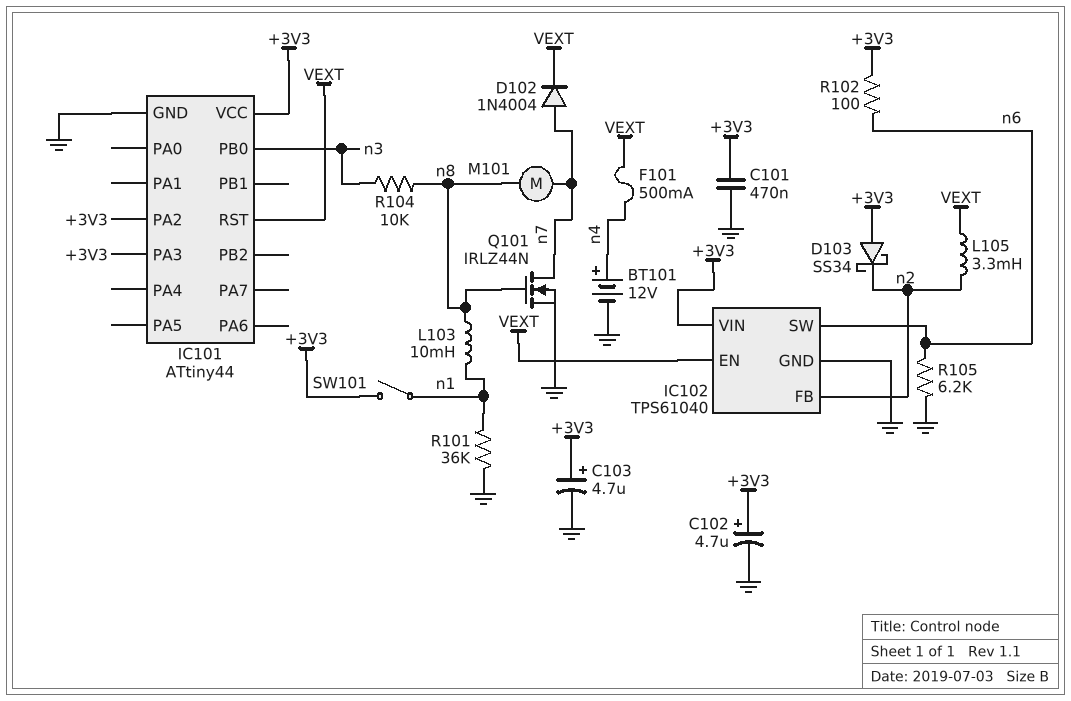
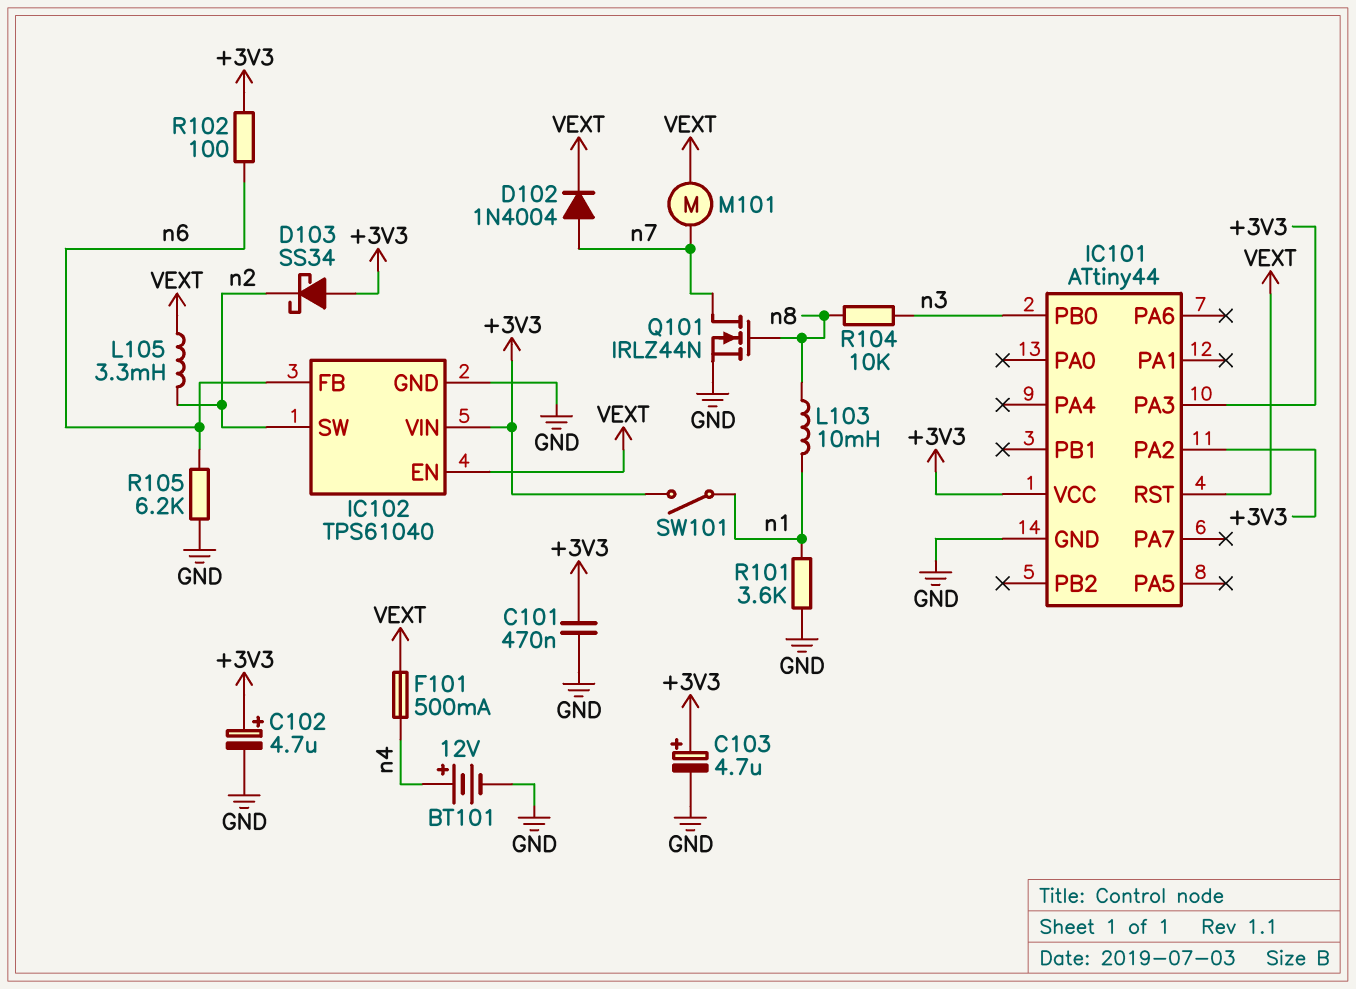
IC102 pin FB: n2 -> n6
IC102 pin SW: n6 -> n2
M101: motor (n7, n8) -> motor (VEXT, n7)
R101: 36k (GND, n1) -> 3.6k (GND, n1)

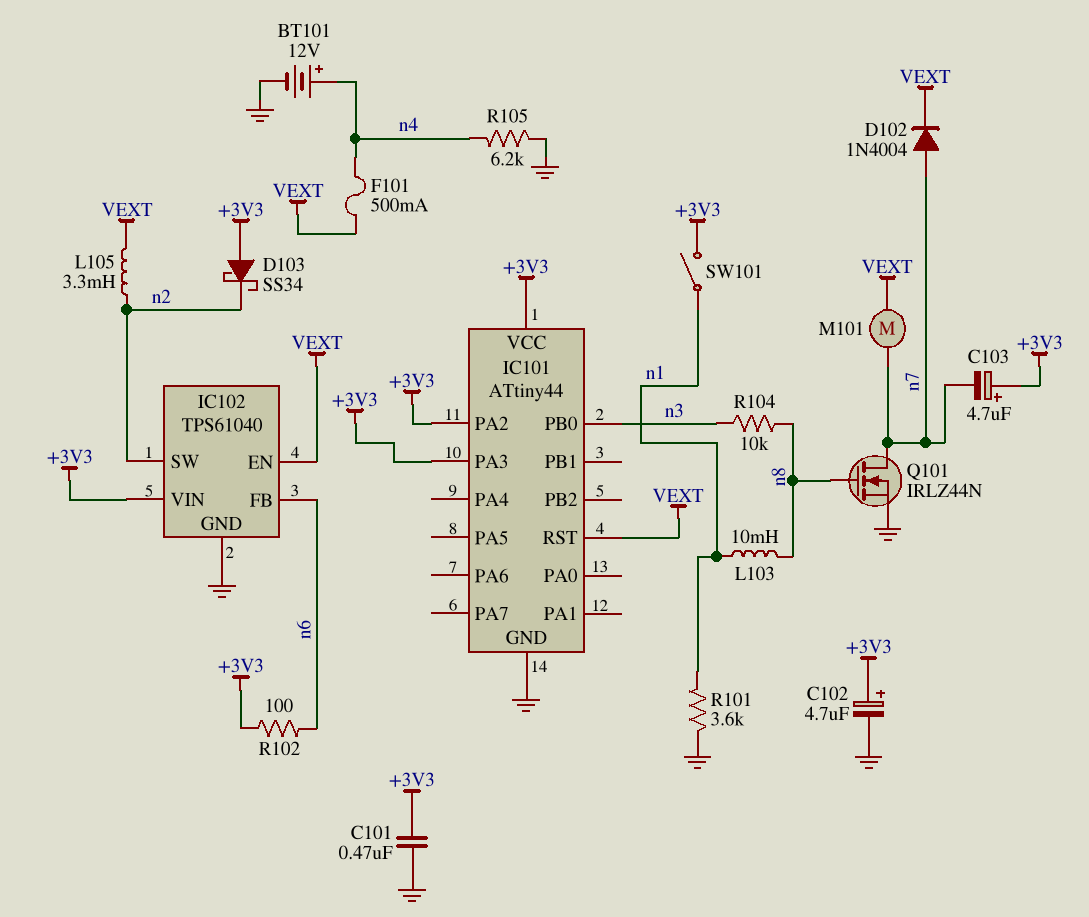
C103: 4.7uF (plus +3V3, minus GND) -> 4.7uF (plus +3V3, minus n7)
R105: 6.2k (GND, n6) -> 6.2k (GND, n4)

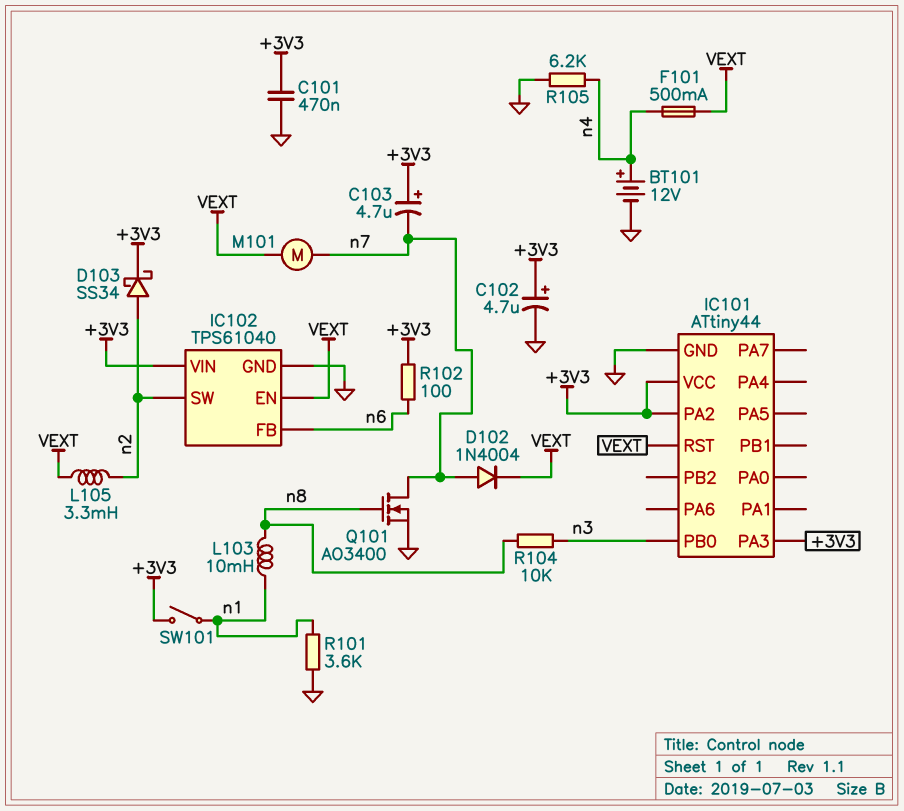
D103: schottky SS34 (A +3V3, K n2) -> schottky SS34 (A n2, K +3V3)
Q101: NMOS IRLZ44N (G n8, D n7, S GND) -> NMOS AO3400 (G n8, D n7, S GND)

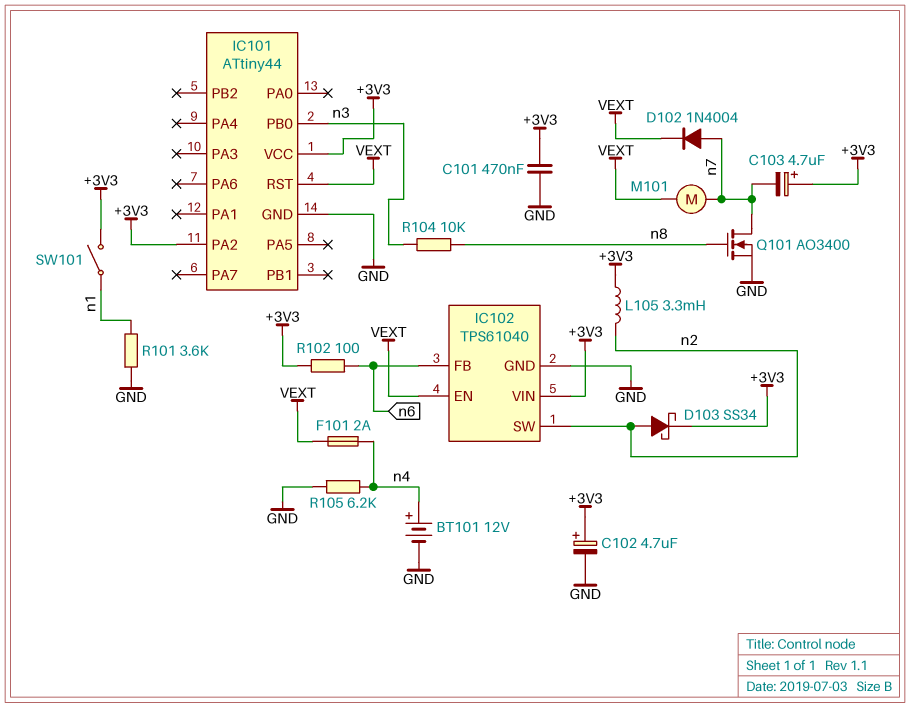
F101: 500mA (VEXT, n4) -> 2A (VEXT, n4)
IC101 pin PA3: +3V3 -> none
L103: 10mH (n1, n8) -> none
L105: 3.3mH (VEXT, n2) -> 3.3mH (+3V3, n2)

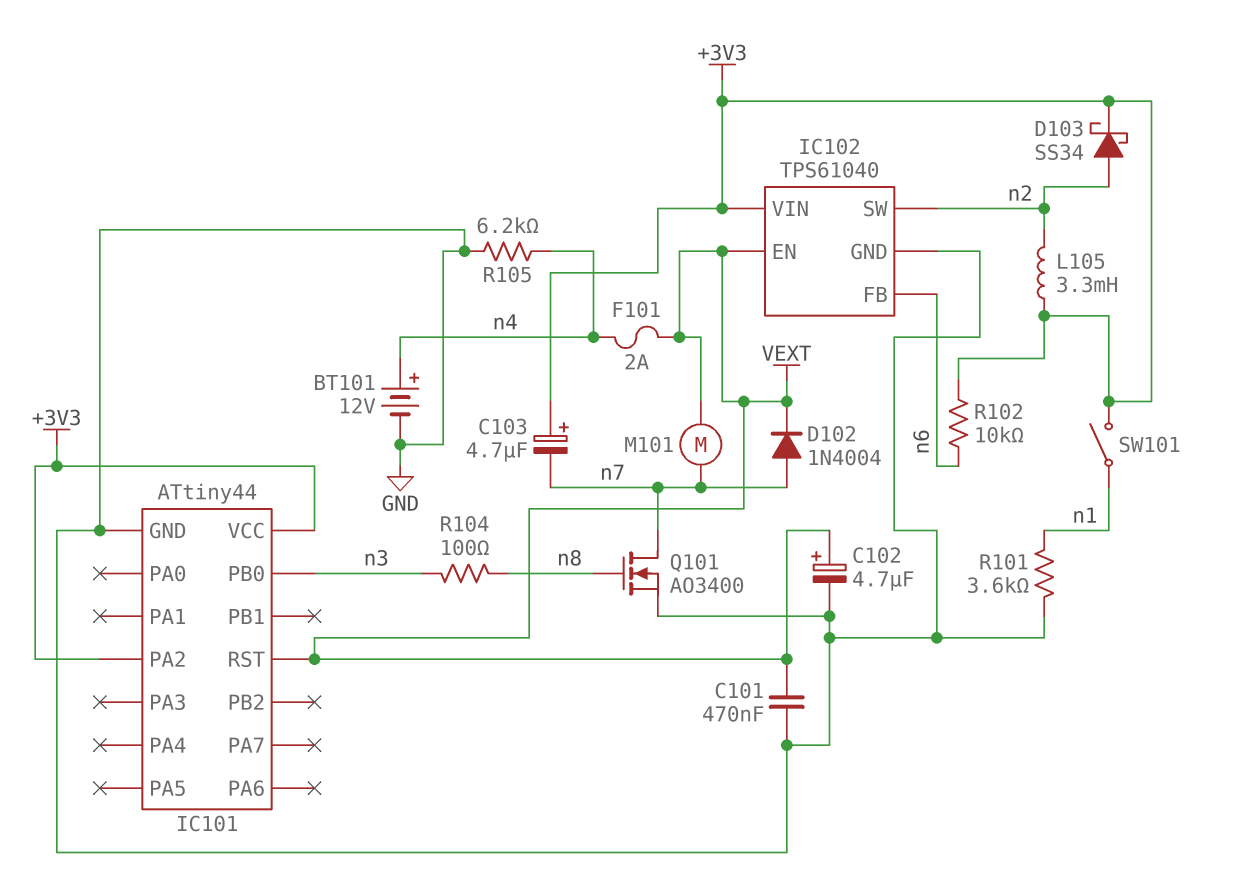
C101: 470nF (+3V3, GND) -> 470nF (GND, VEXT)
C102: 4.7uF (plus +3V3, minus GND) -> 4.7uF (plus VEXT, minus GND)
R102: 100 (+3V3, n6) -> 10k (+3V3, n6)
R104: 10k (n3, n8) -> 100 (n3, n8)

